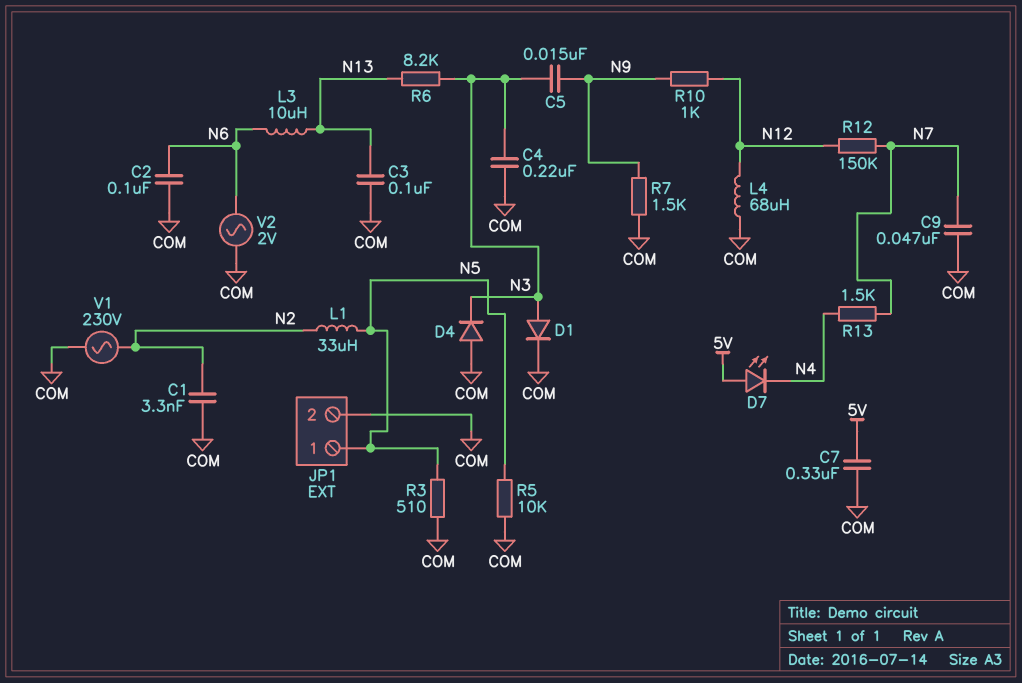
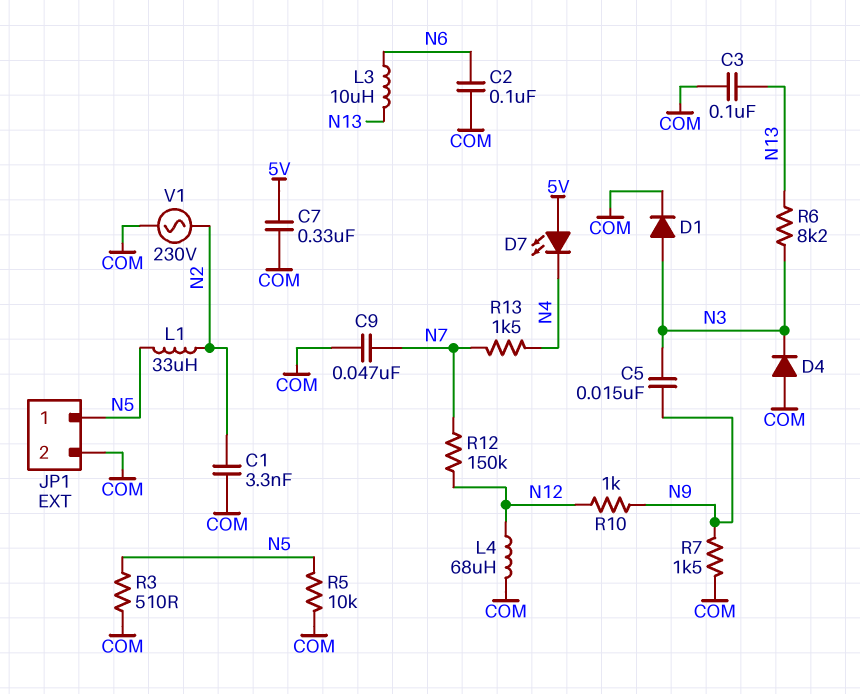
C4: 220nF (COM, N3) -> none
V2: AC 2V (COM, N6) -> none

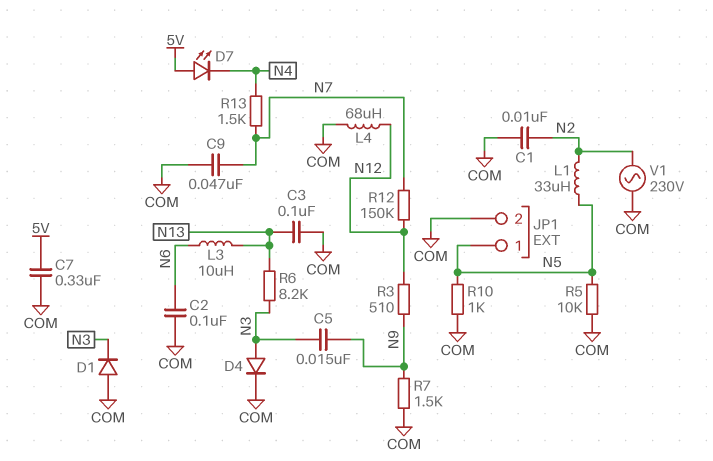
C1: 3.3nF (COM, N2) -> 10nF (COM, N2)
D1: diode (A N3, K COM) -> diode (A COM, K N3)
D4: diode (A COM, K N3) -> diode (A N3, K COM)
R3: 510 (COM, N5) -> 510 (N9, N12)
R10: 1k (N9, N12) -> 1k (COM, N5)

